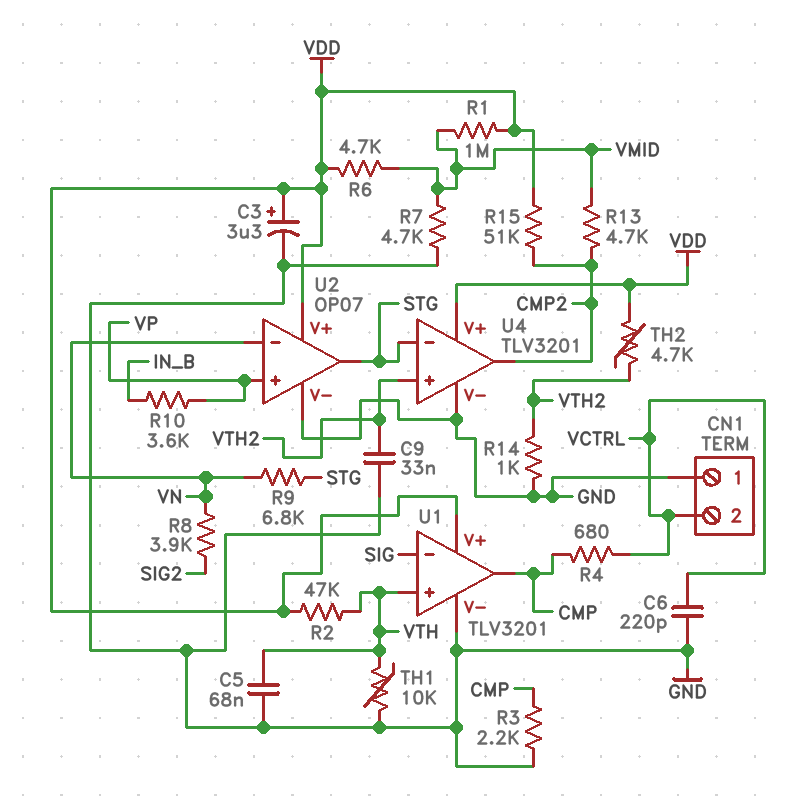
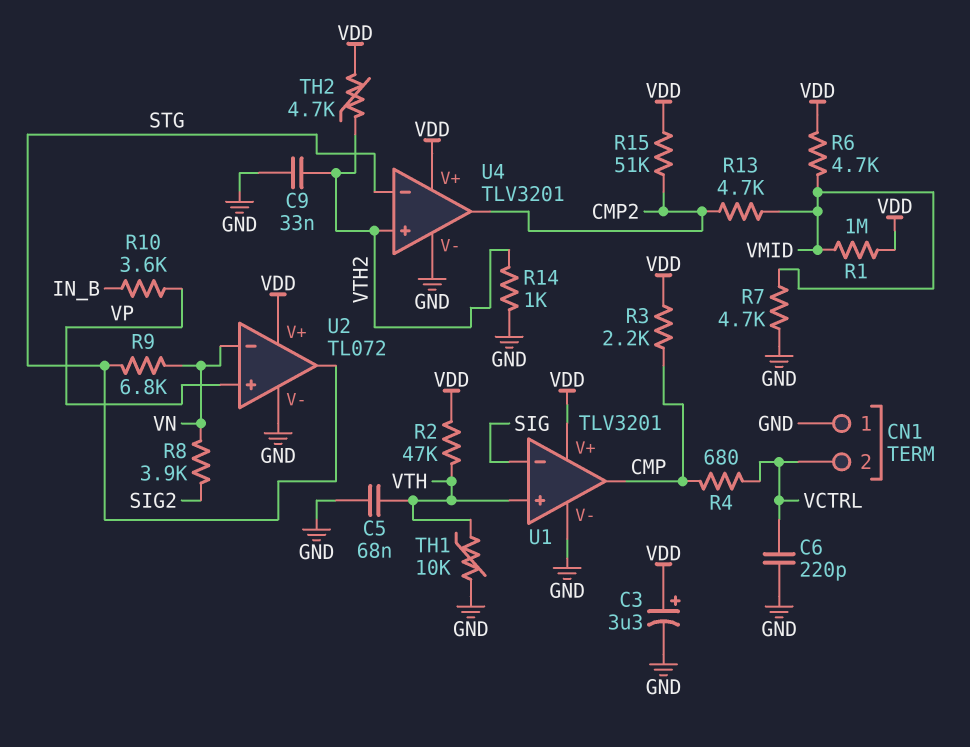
R3: 2.2k (CMP, GND) -> 2.2k (CMP, VDD)
U2: OP07 -> TL072

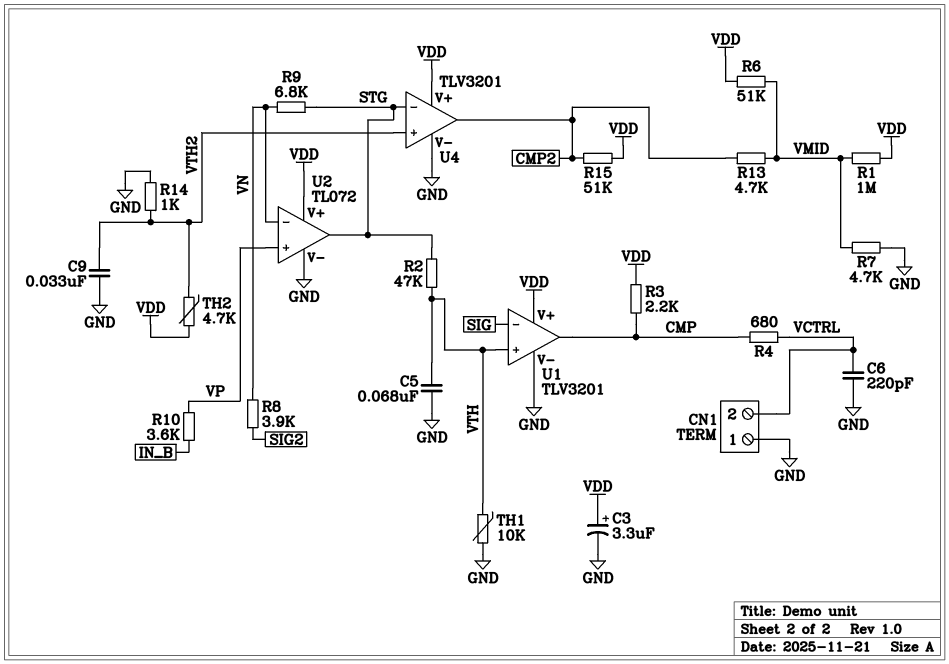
R2: 47k (VDD, VTH) -> 47k (STG, VTH)
R6: 4.7k (VDD, VMID) -> 51k (VDD, VMID)

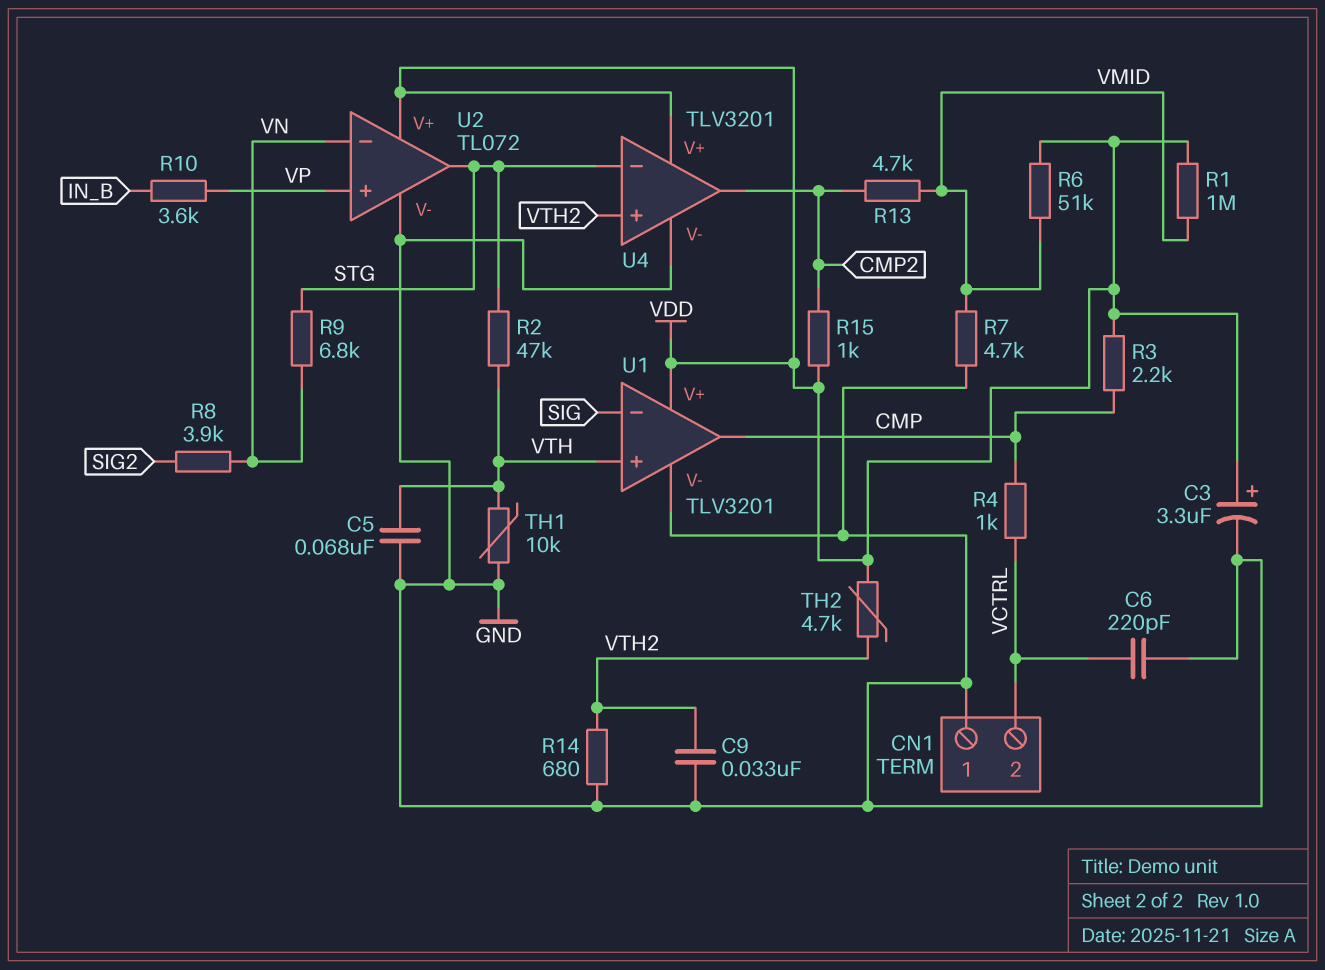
R4: 680 (CMP, VCTRL) -> 1k (CMP, VCTRL)
R14: 1k (GND, VTH2) -> 680 (GND, VTH2)
R15: 51k (CMP2, VDD) -> 1k (CMP2, VDD)

